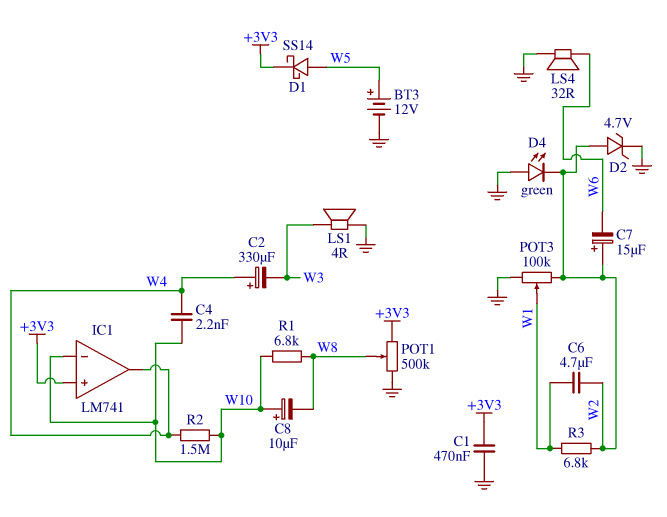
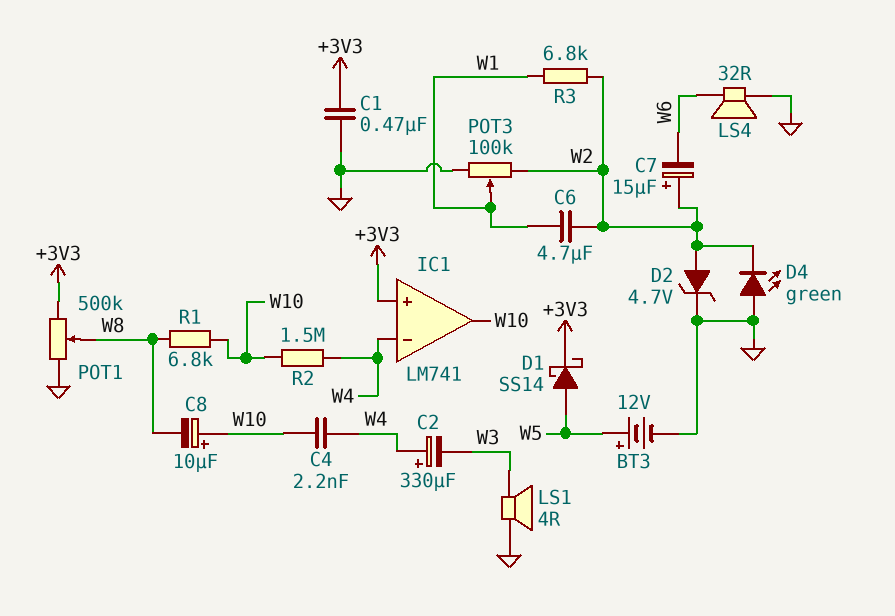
IC1 pin in-: W10 -> W4
IC1 pin out: W4 -> W10

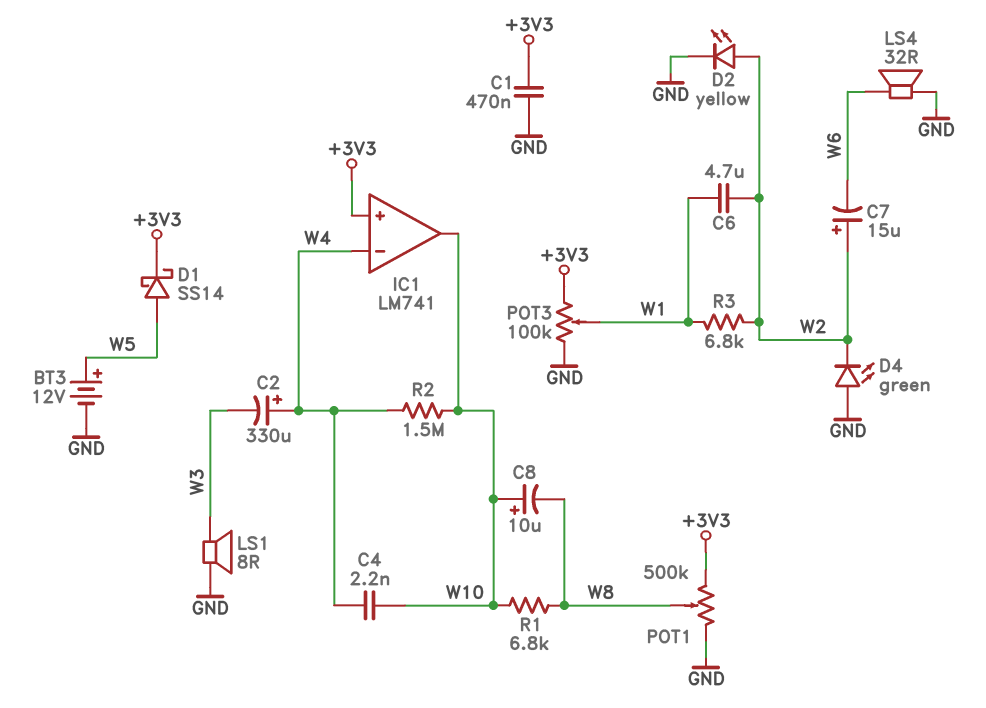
D2: zener 4.7V (A W2, K GND) -> LED yellow (A W2, K GND)
LS1: speaker 4R (GND, W3) -> speaker 8R (GND, W3)
POT3: 100k (GND, W2, wiper W1) -> 100k (+3V3, GND, wiper W1)

